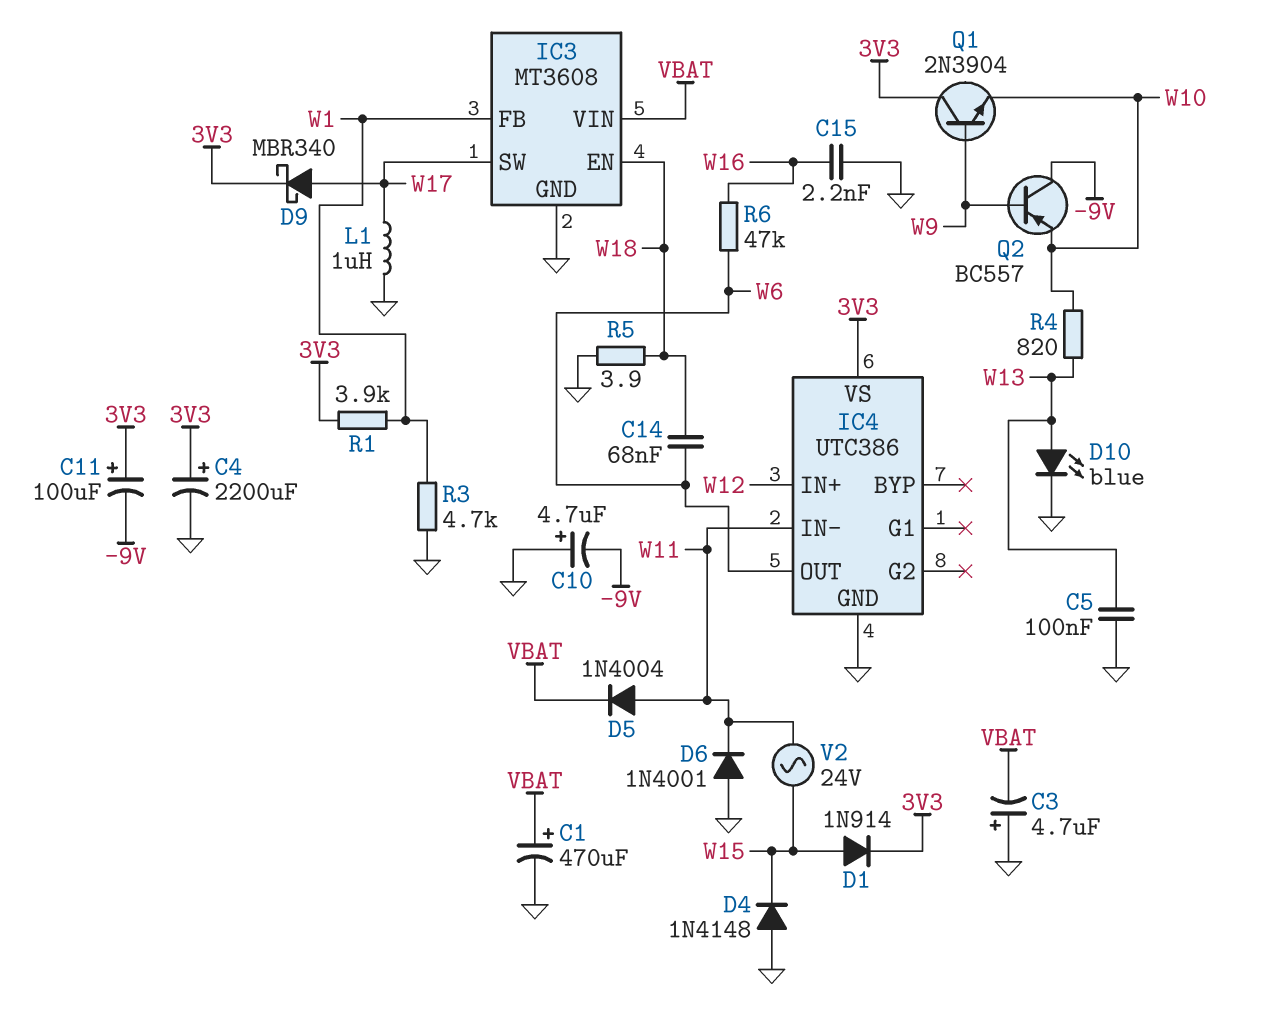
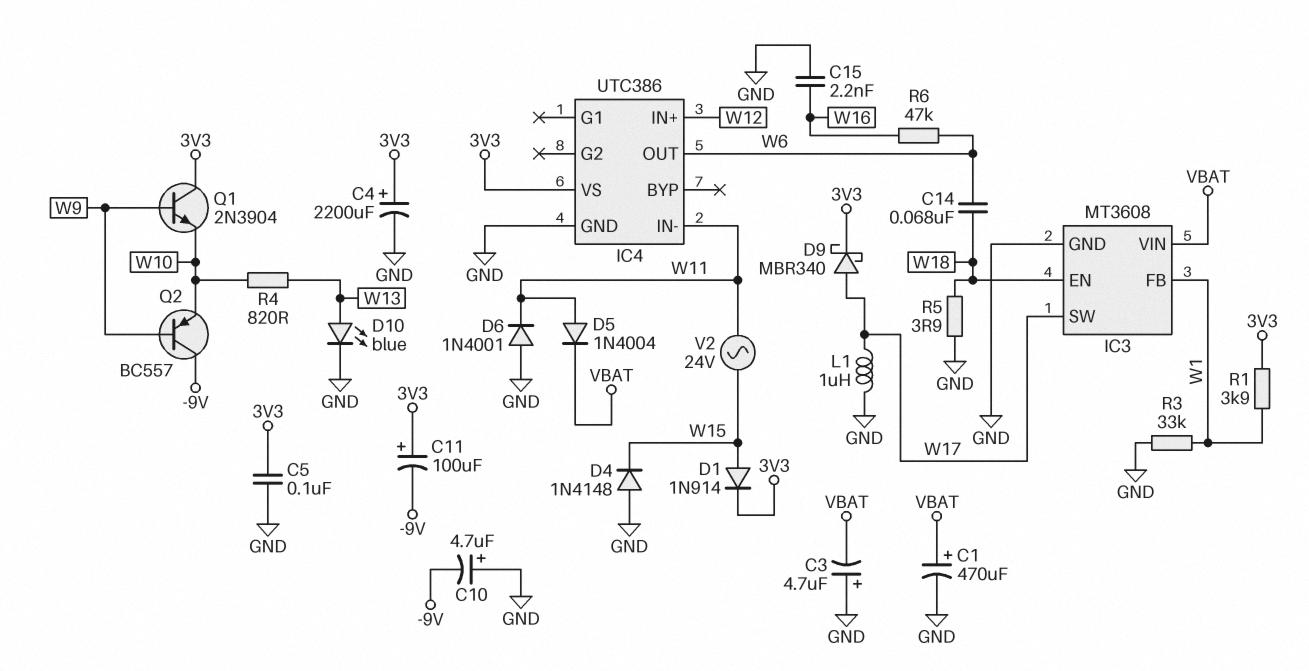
C5: 100nF (GND, W13) -> 100nF (3V3, GND)
R3: 4.7k (GND, W1) -> 33k (GND, W1)

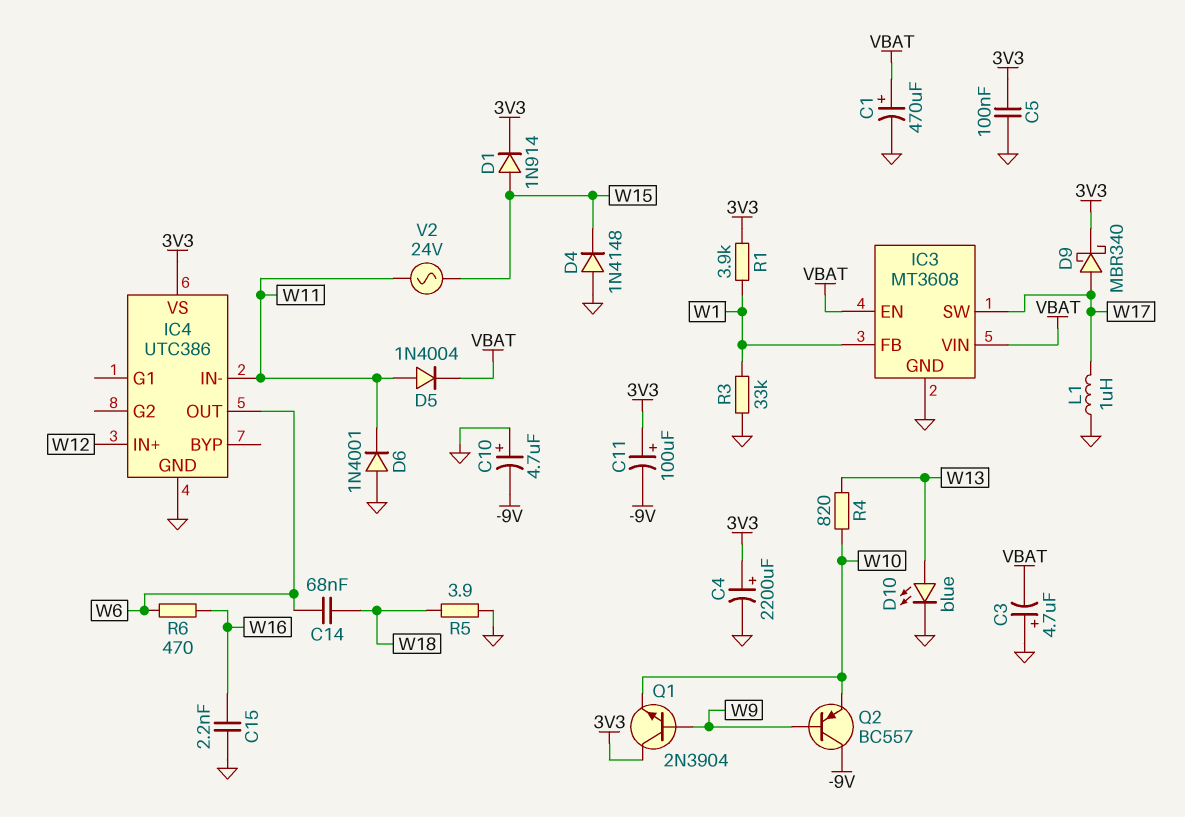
IC3 pin EN: W18 -> VBAT
R6: 47k (W6, W16) -> 470 (W6, W16)

